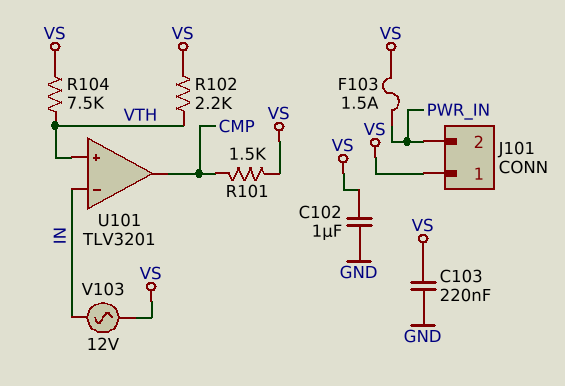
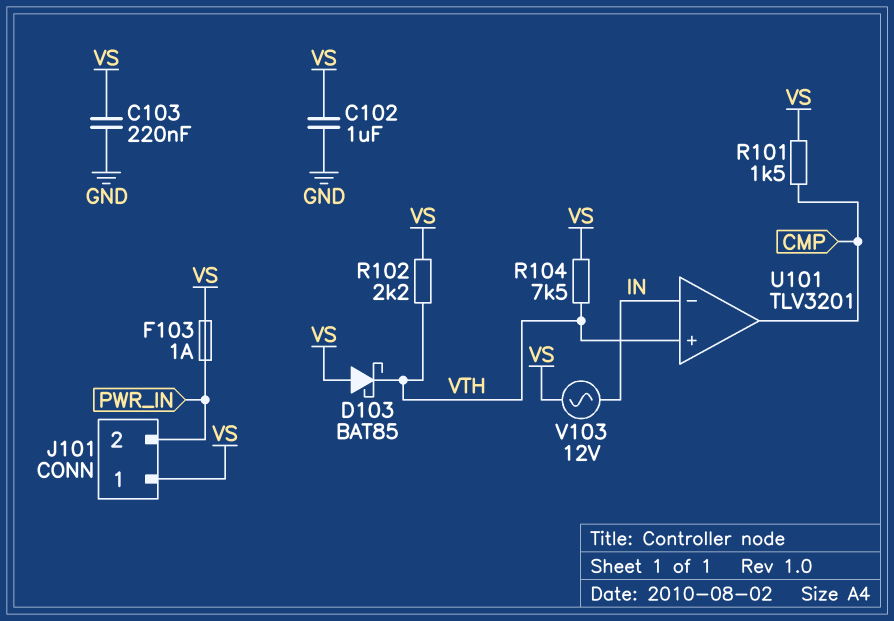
D103: none -> schottky BAT85 (A VS, K VTH)
F103: 1.5A (PWR_IN, VS) -> 1A (PWR_IN, VS)

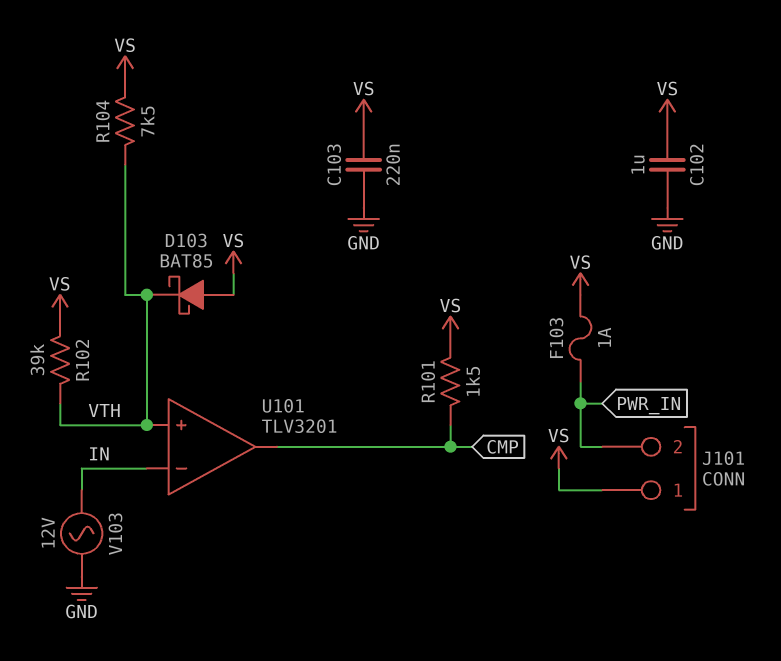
R102: 2.2k (VS, VTH) -> 39k (VS, VTH)
V103: AC 12V (IN, VS) -> AC 12V (GND, IN)

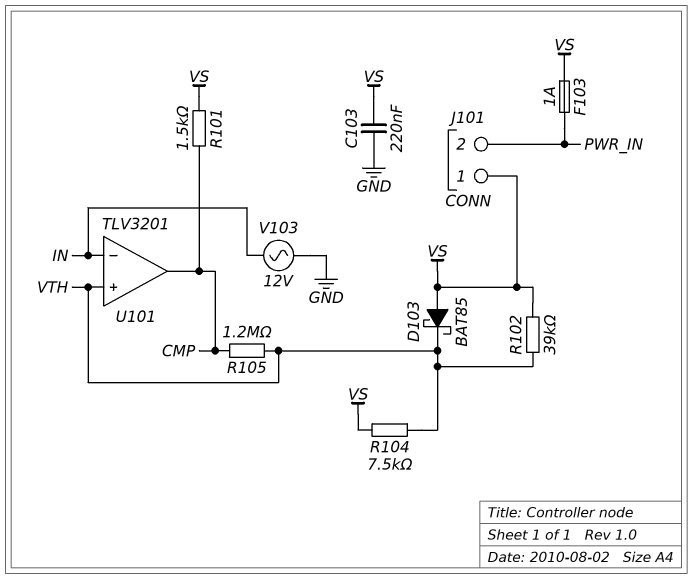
C102: 1uF (GND, VS) -> none
R105: none -> 1.2M (CMP, VTH)

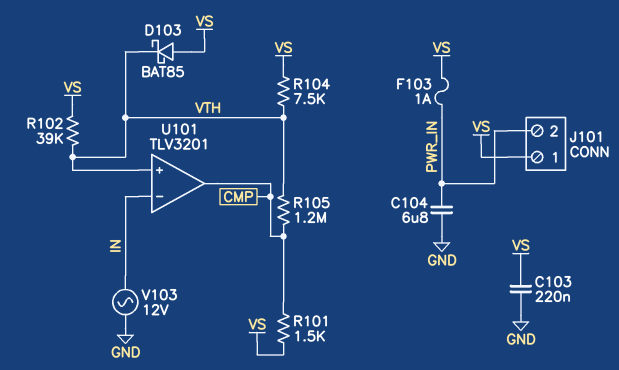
C104: none -> 6.8uF (GND, PWR_IN)

